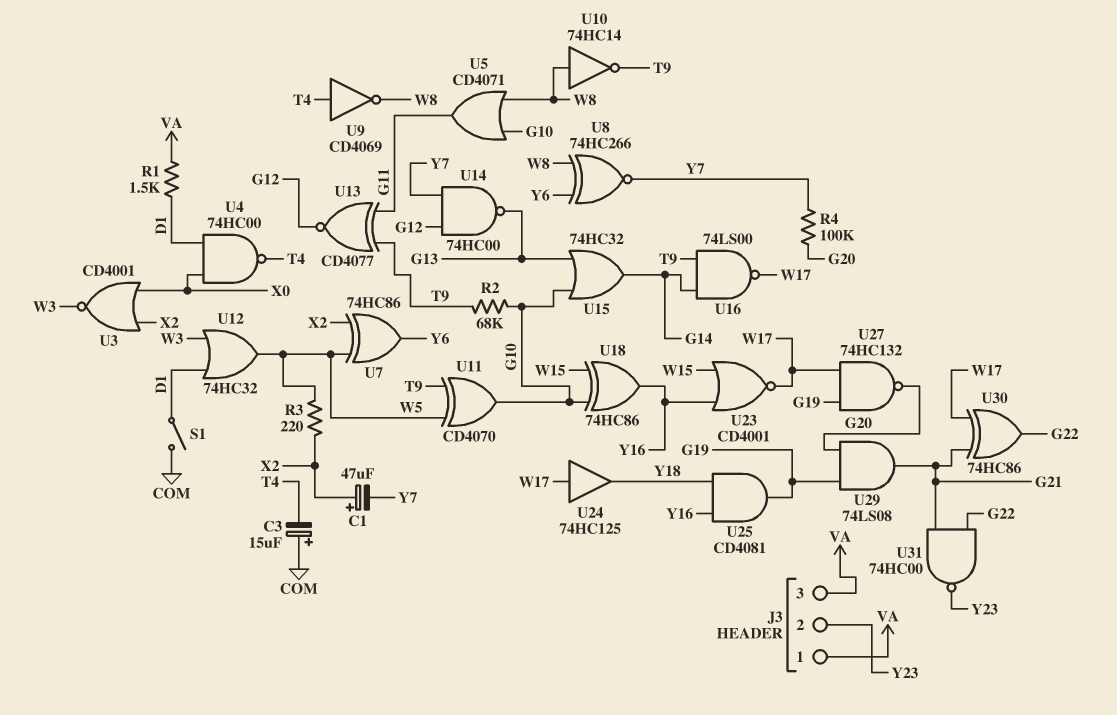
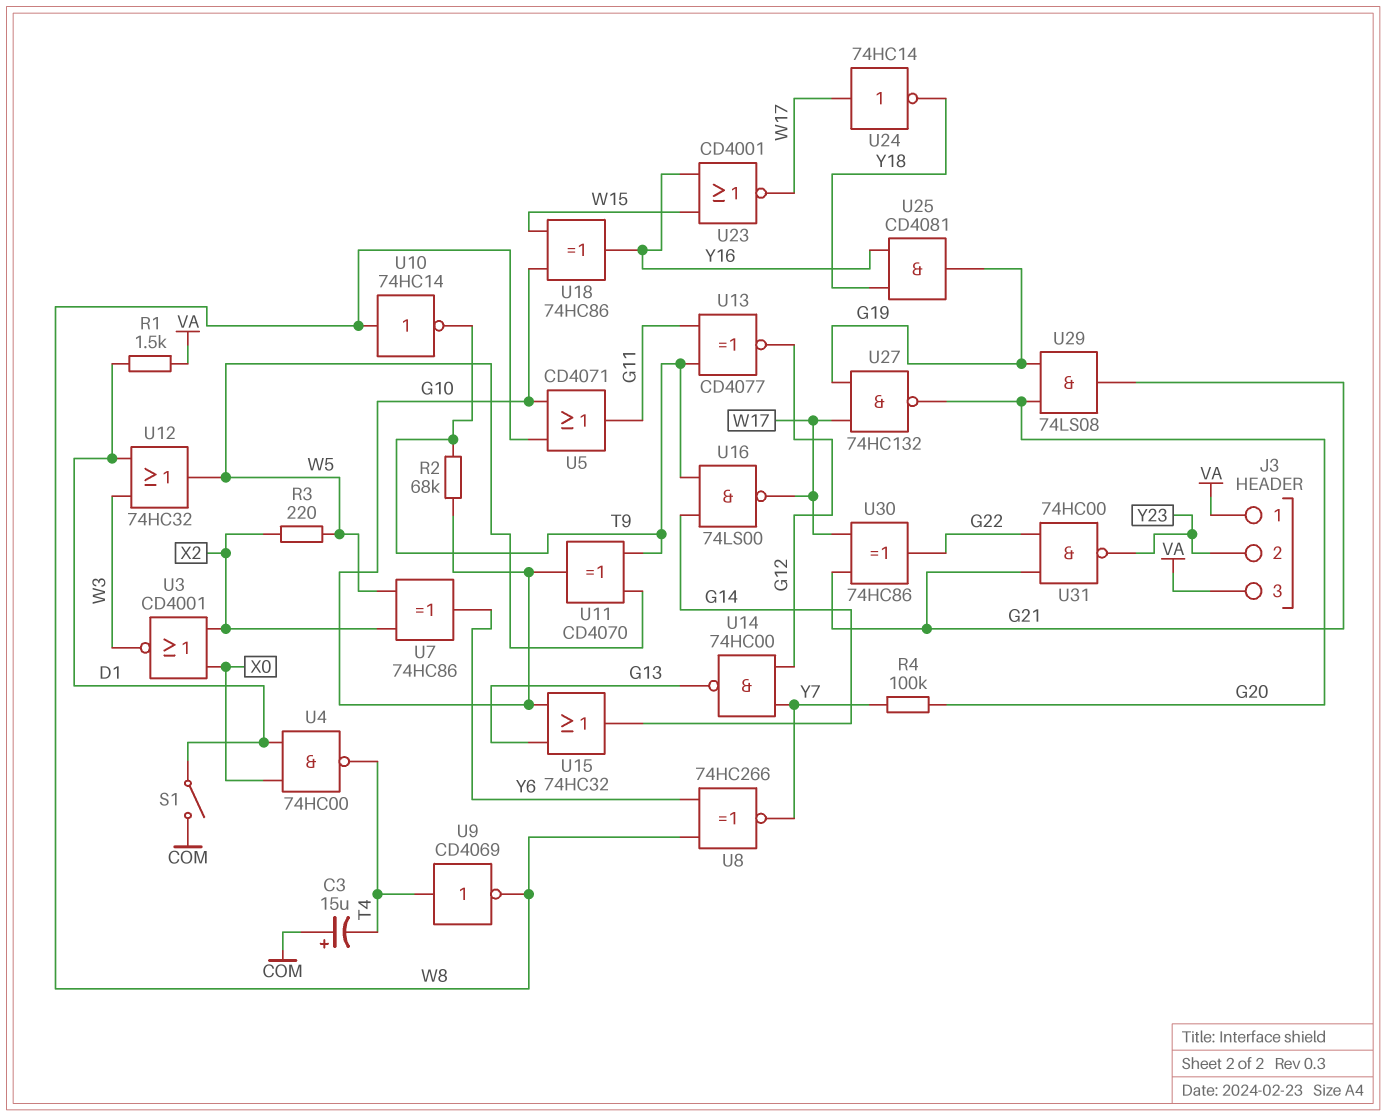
C1: 47uF (plus X2, minus Y7) -> none
U24: buffer 74HC125 (in W17, out Y18) -> NOT 74HC14 (in W17, out Y18)

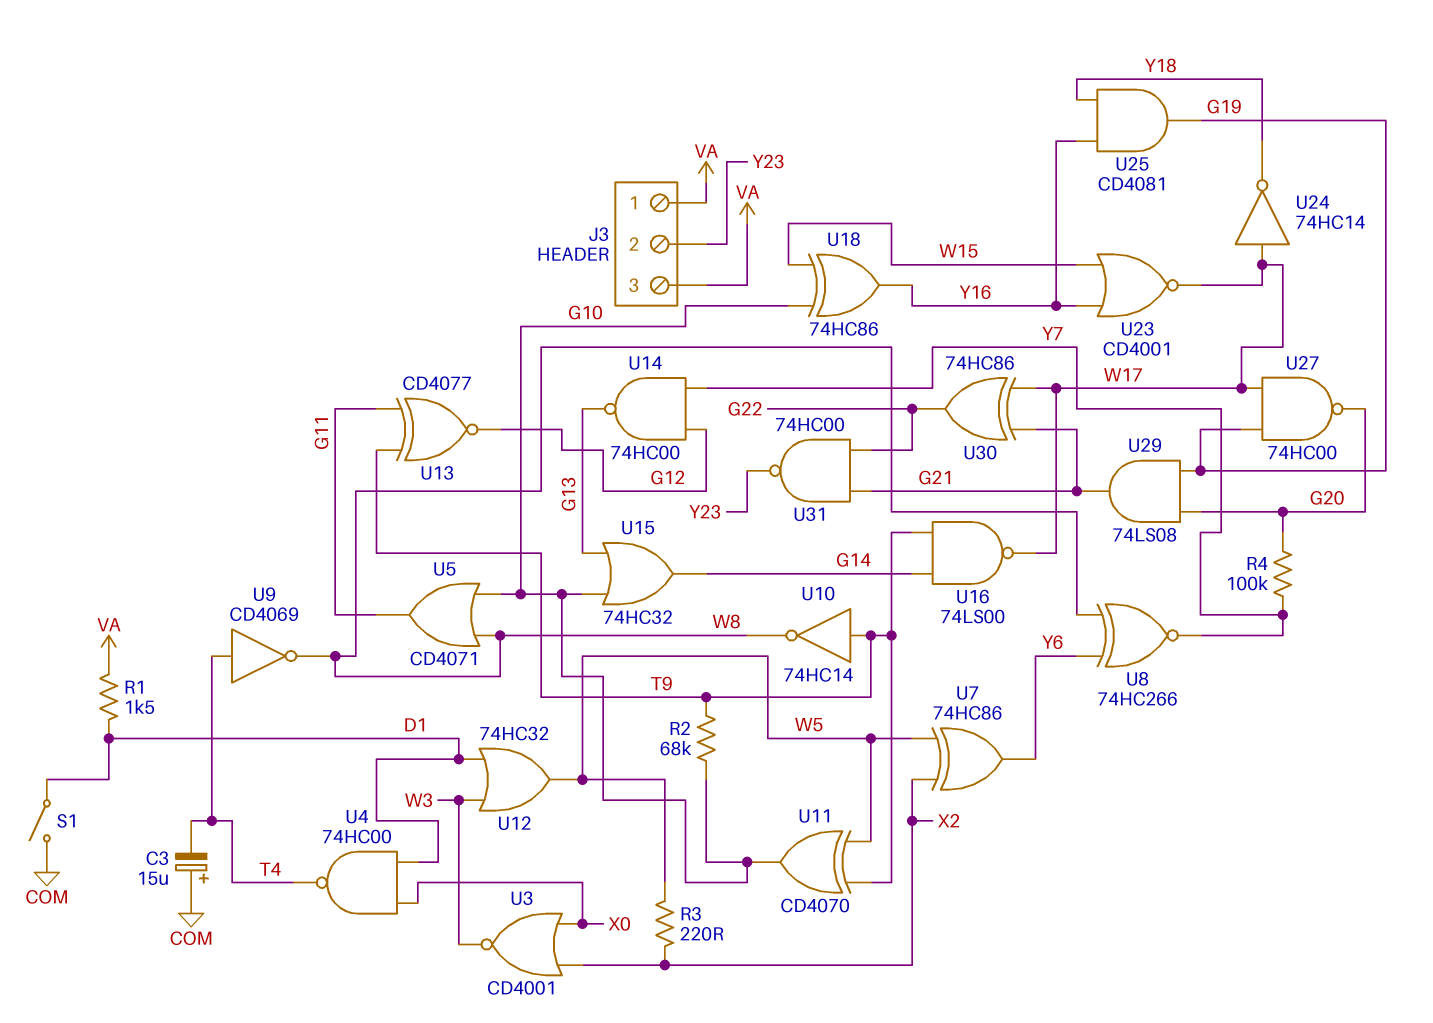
U10: NOT 74HC14 (in W8, out T9) -> NOT 74HC14 (in T9, out W8)
U27: NAND 74HC132 (in G19, in W17, out G20) -> NAND 74HC00 (in G19, in W17, out G20)

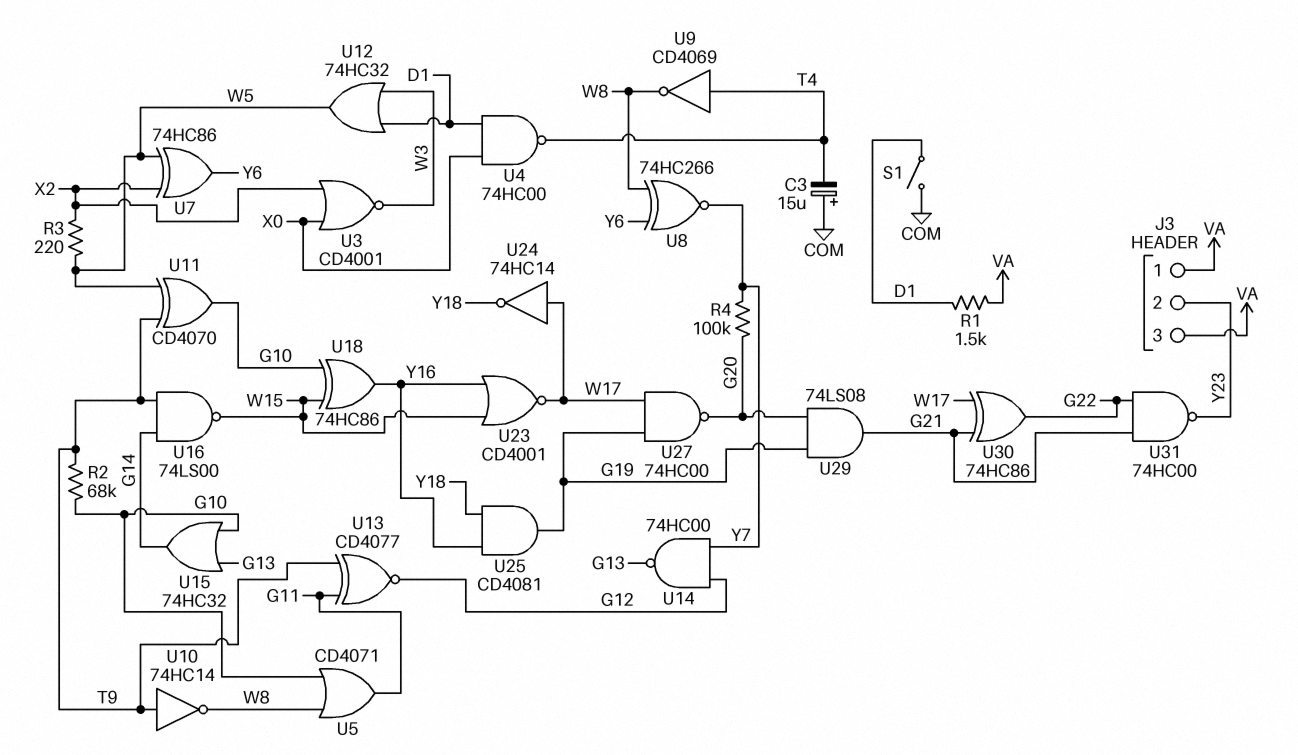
U16: NAND 74LS00 (in G14, in T9, out W17) -> NAND 74LS00 (in G14, in T9, out W15)

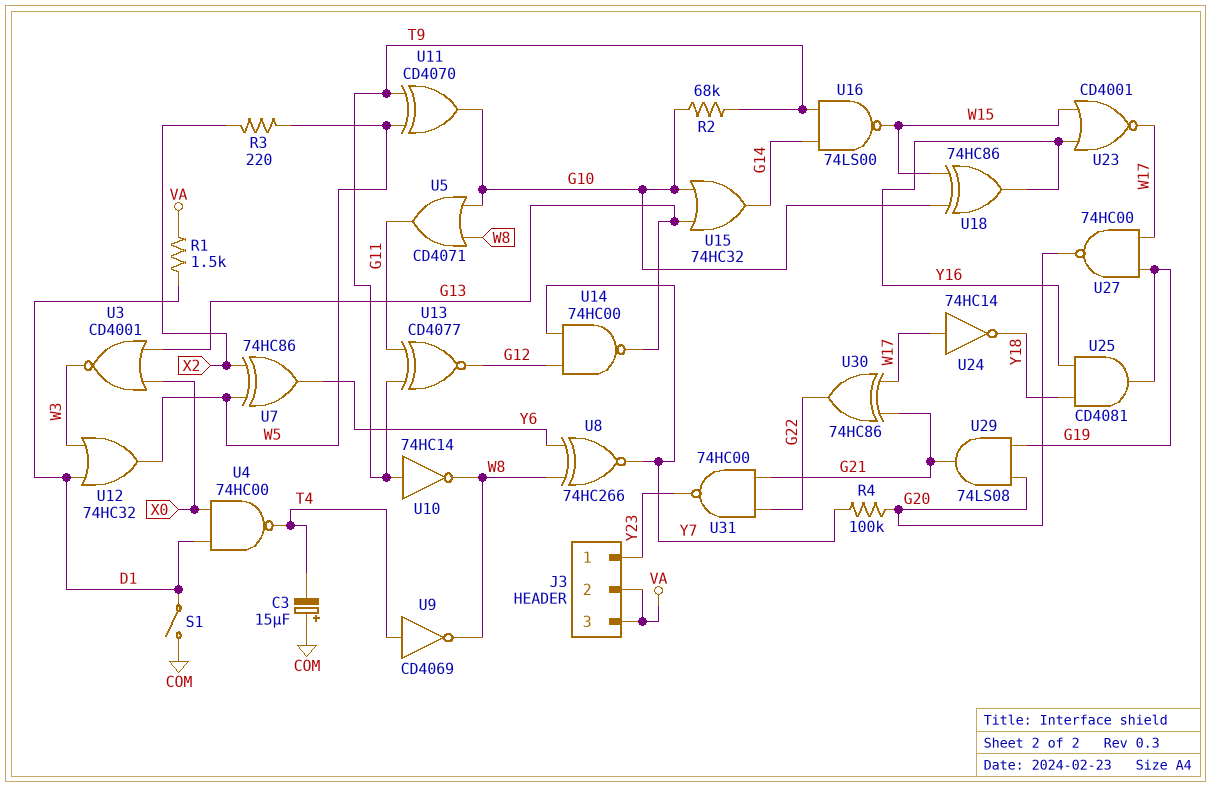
J3 pin 1: VA -> Y23
J3 pin 2: Y23 -> VA
U3: NOR CD4001 (in X0, in X2, out W3) -> NOR CD4001 (in G13, in X0, out W3)

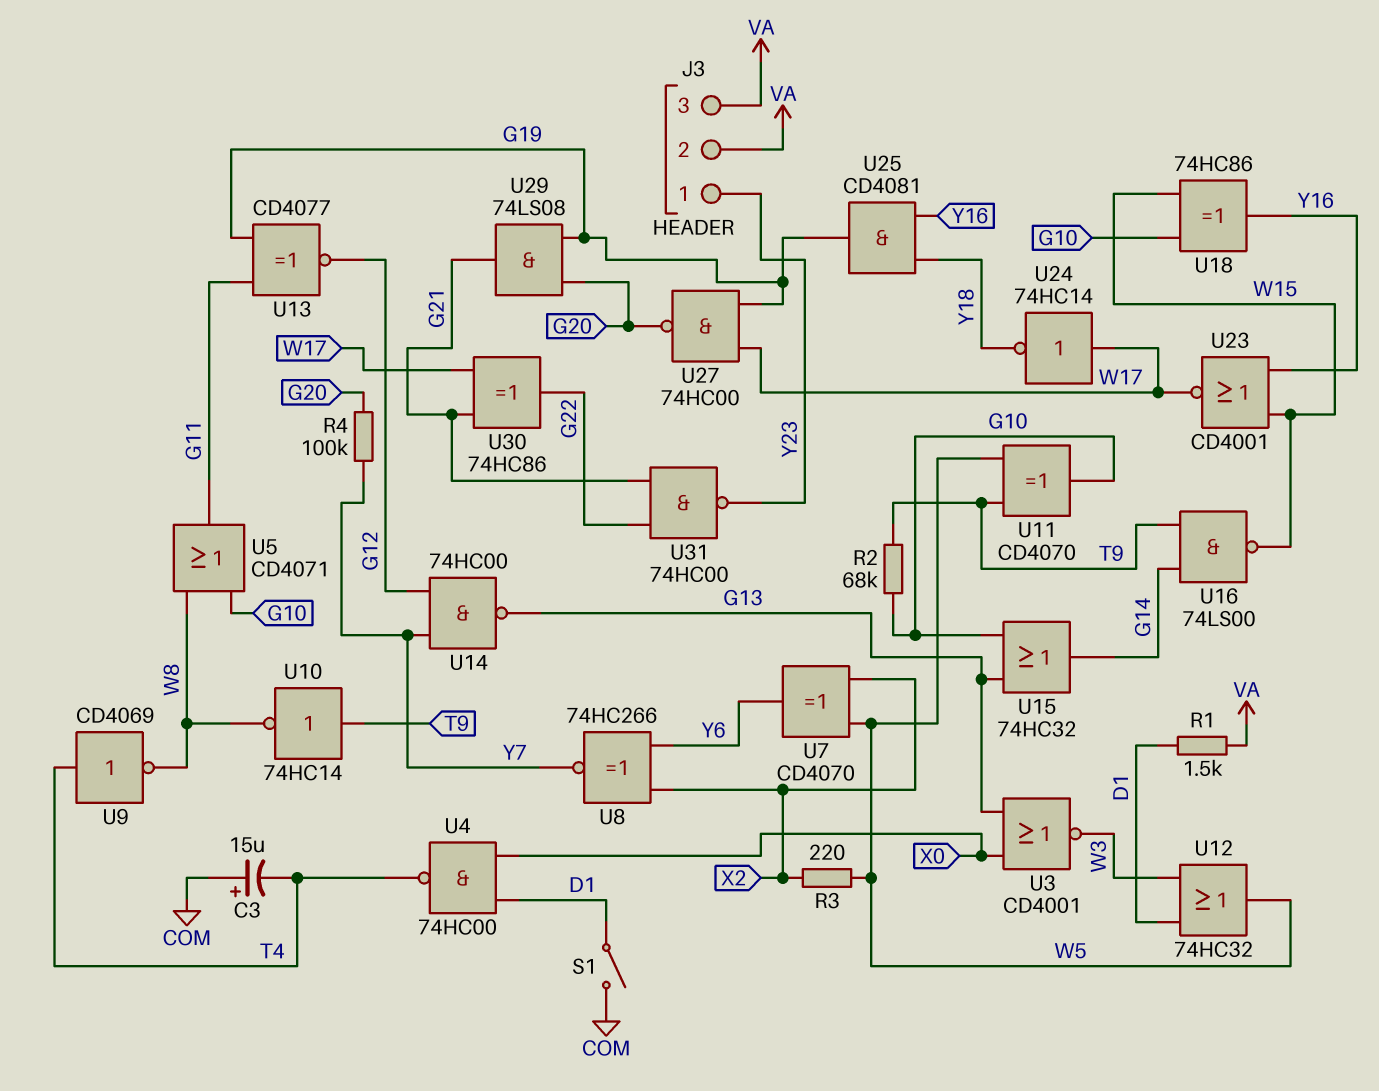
U7: XOR 74HC86 (in W5, in X2, out Y6) -> XOR CD4070 (in W5, in X2, out Y6)
U8: XNOR 74HC266 (in W8, in Y6, out Y7) -> XNOR 74HC266 (in X2, in Y6, out Y7)
U13: XNOR CD4077 (in G11, in T9, out G12) -> XNOR CD4077 (in G11, in G19, out G12)

